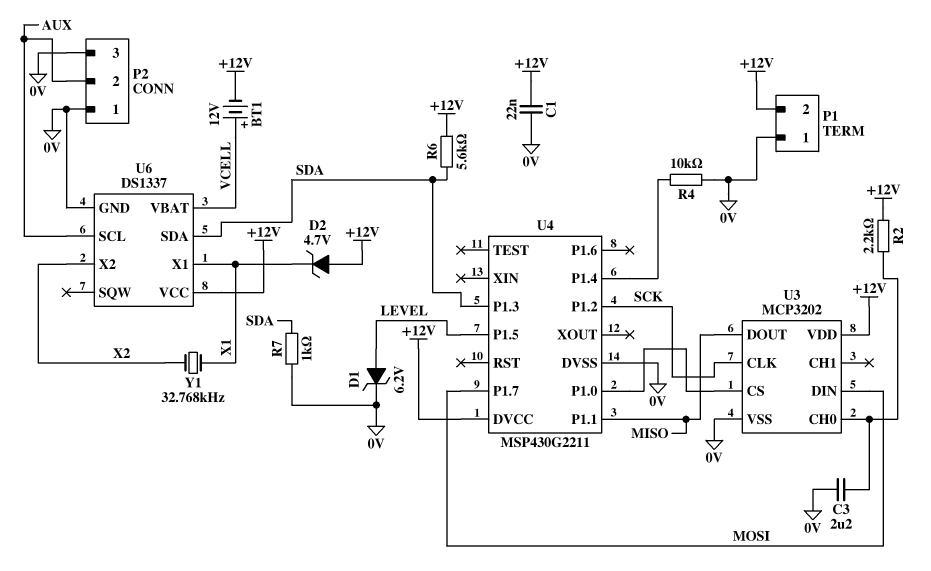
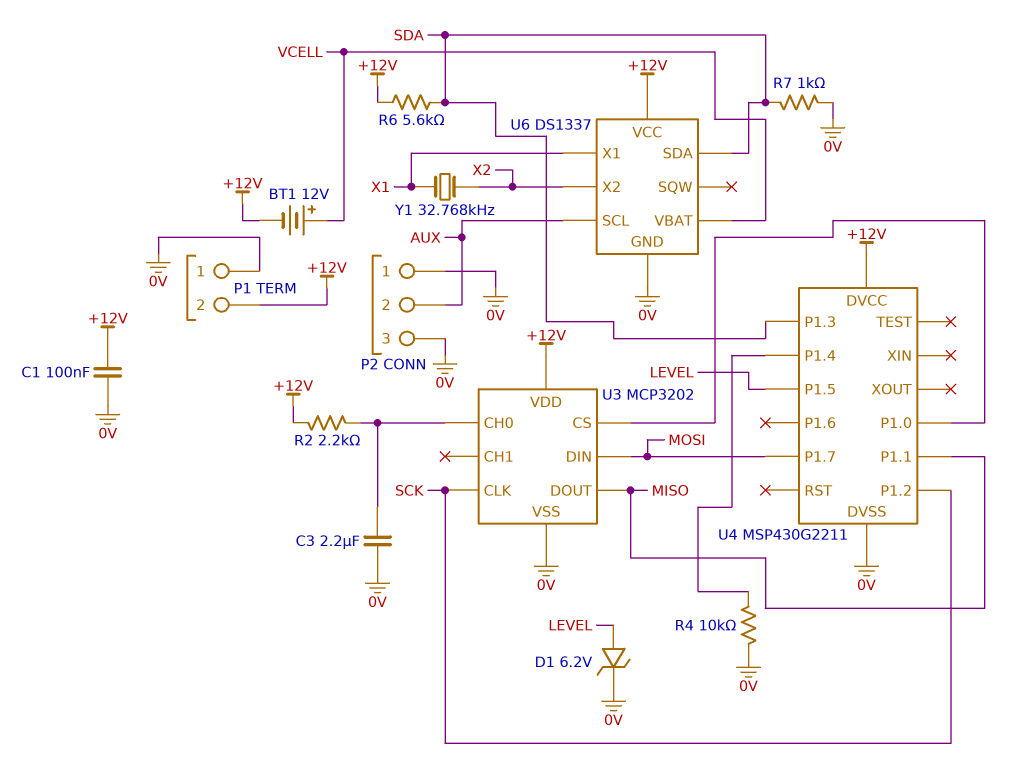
C1: 22nF (+12V, 0V) -> 100nF (+12V, 0V)
D2: zener 4.7V (A +12V, K X1) -> none

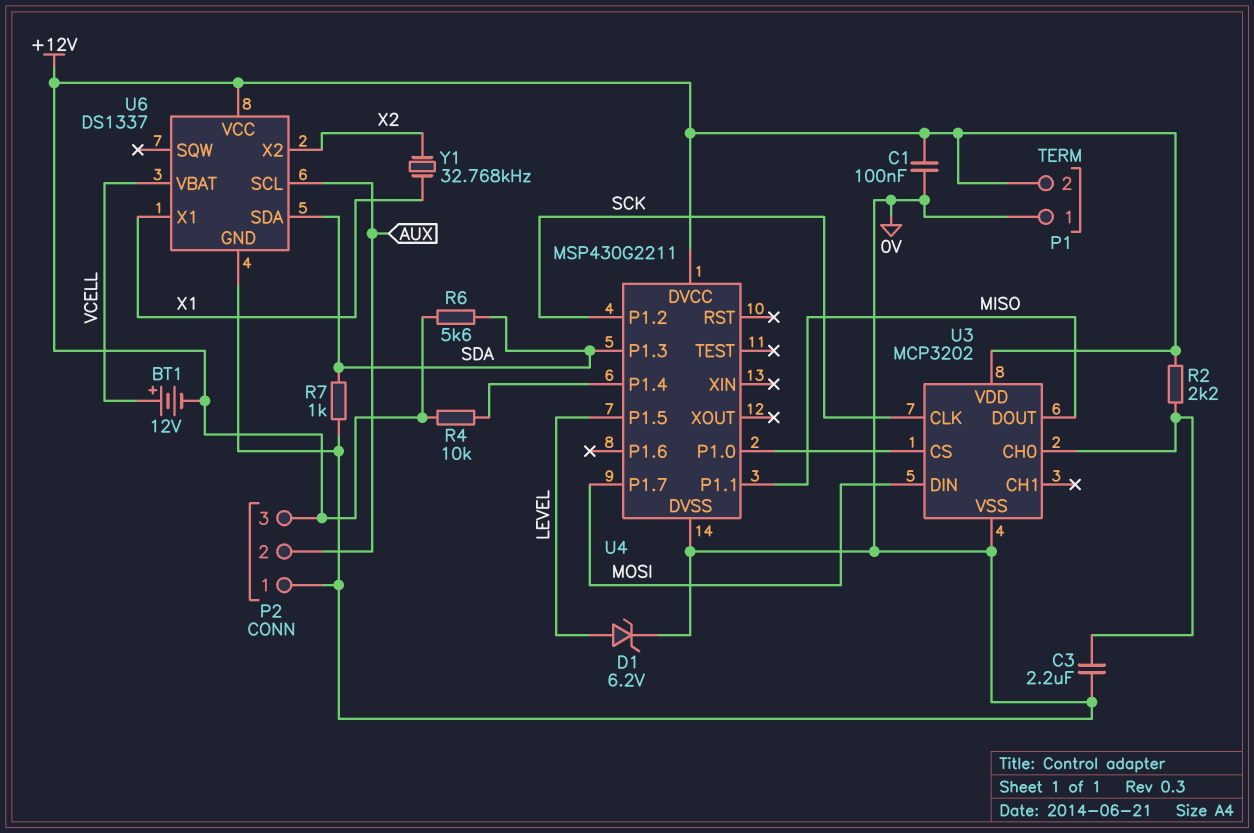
P2 pin 3: 0V -> +12V
R4: 10k (0V, U4/P1.4) -> 10k (+12V, U4/P1.4)

